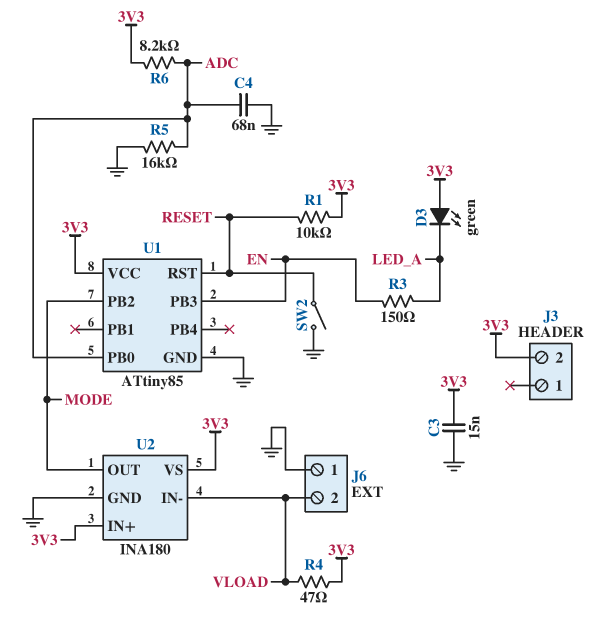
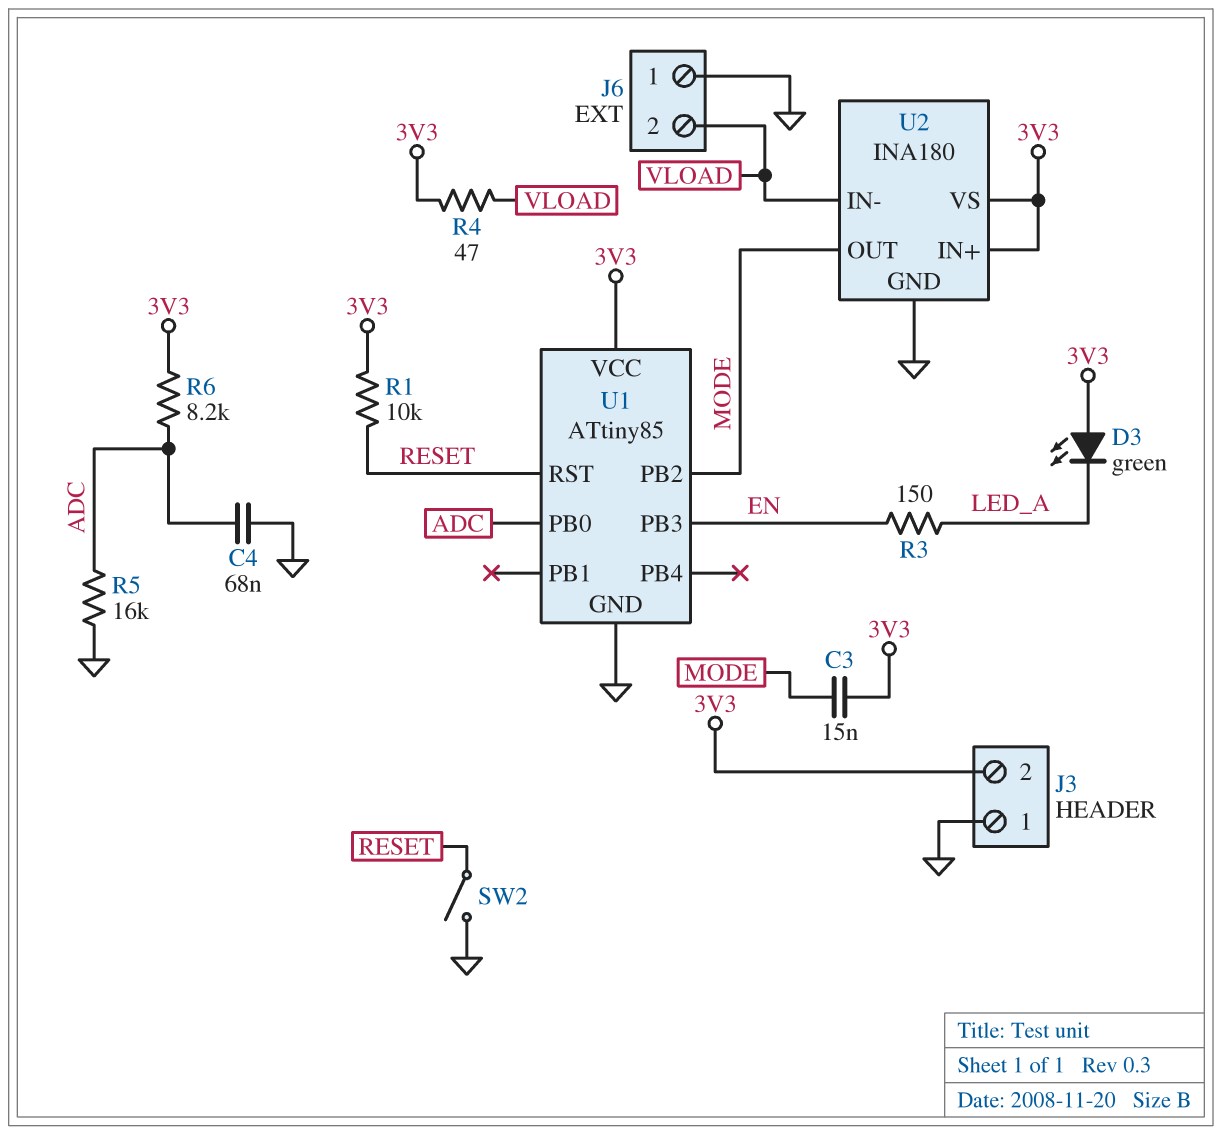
C3: 15nF (3V3, GND) -> 15nF (3V3, MODE)
J3 pin 1: none -> GND

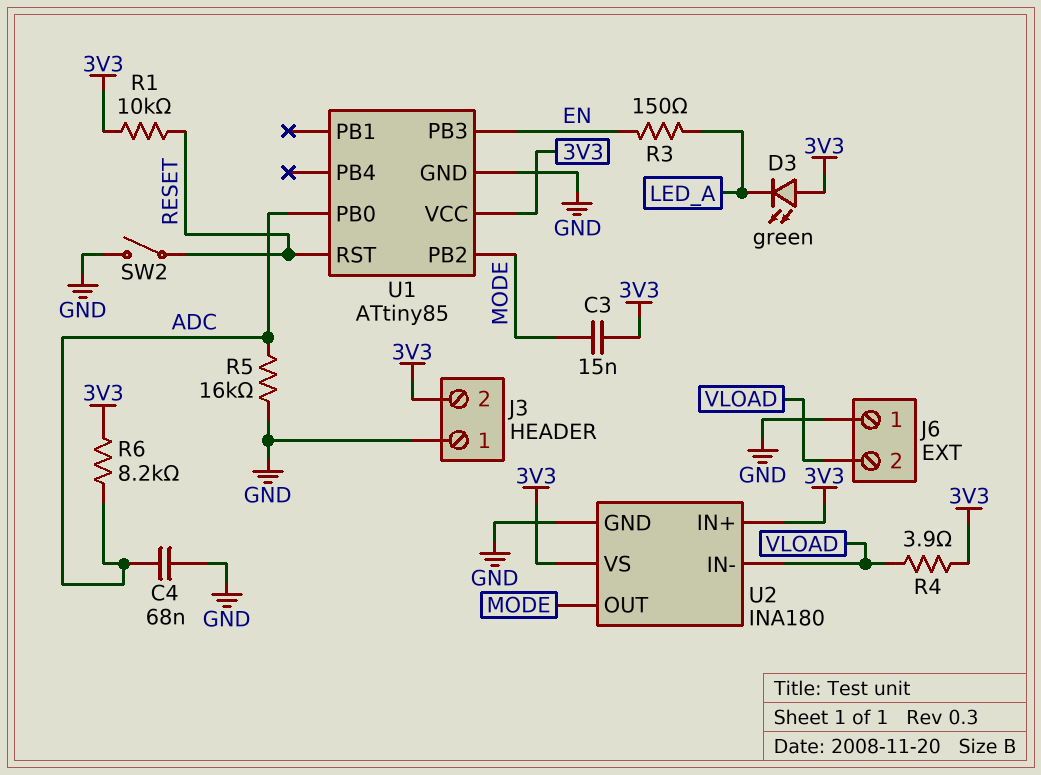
R4: 47 (3V3, VLOAD) -> 3.9 (3V3, VLOAD)

